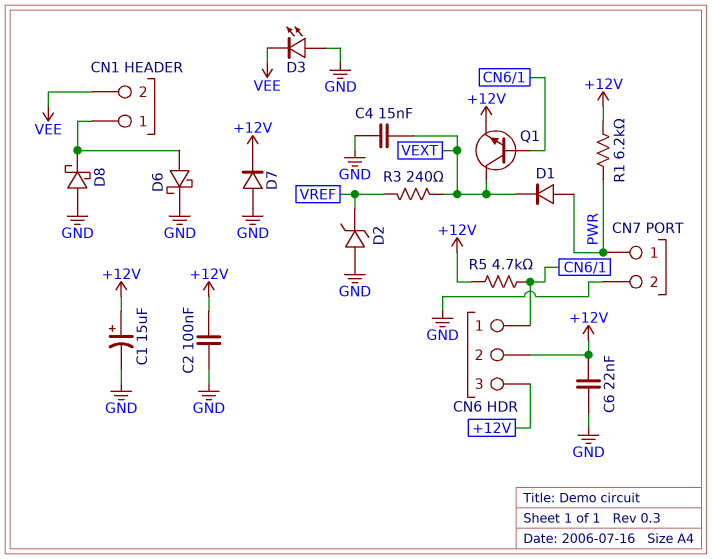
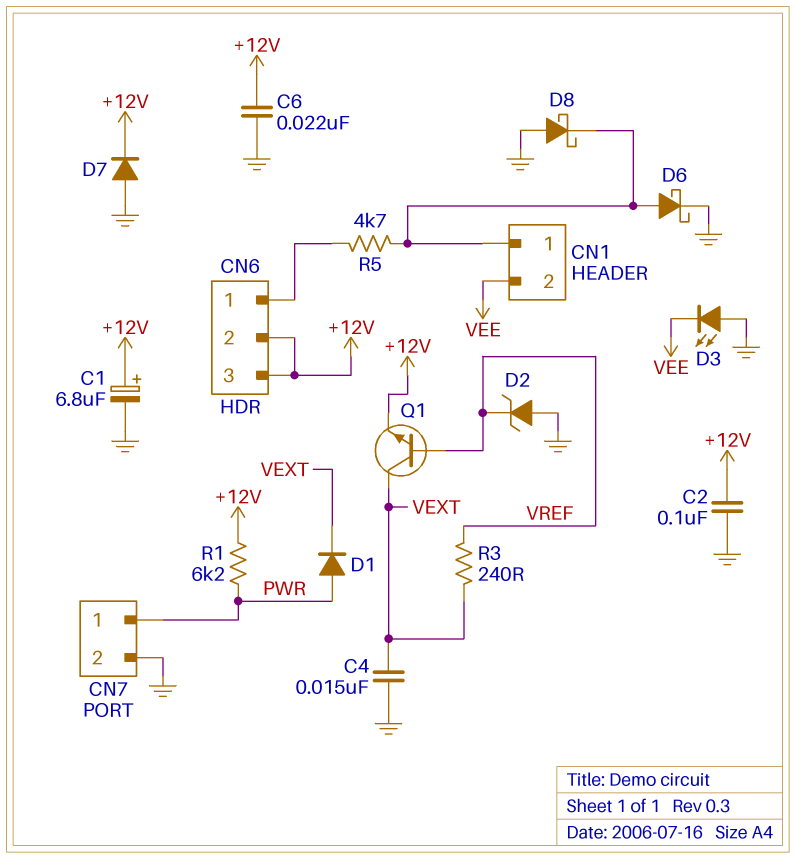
C1: 15uF (plus +12V, minus GND) -> 6.8uF (plus +12V, minus GND)
Q1: NPN (B CN6/1, C VEXT, E +12V) -> NPN (B VREF, C VEXT, E +12V)
R5: 4.7k (+12V, CN6/1) -> 4.7k (CN1/1, CN6/1)

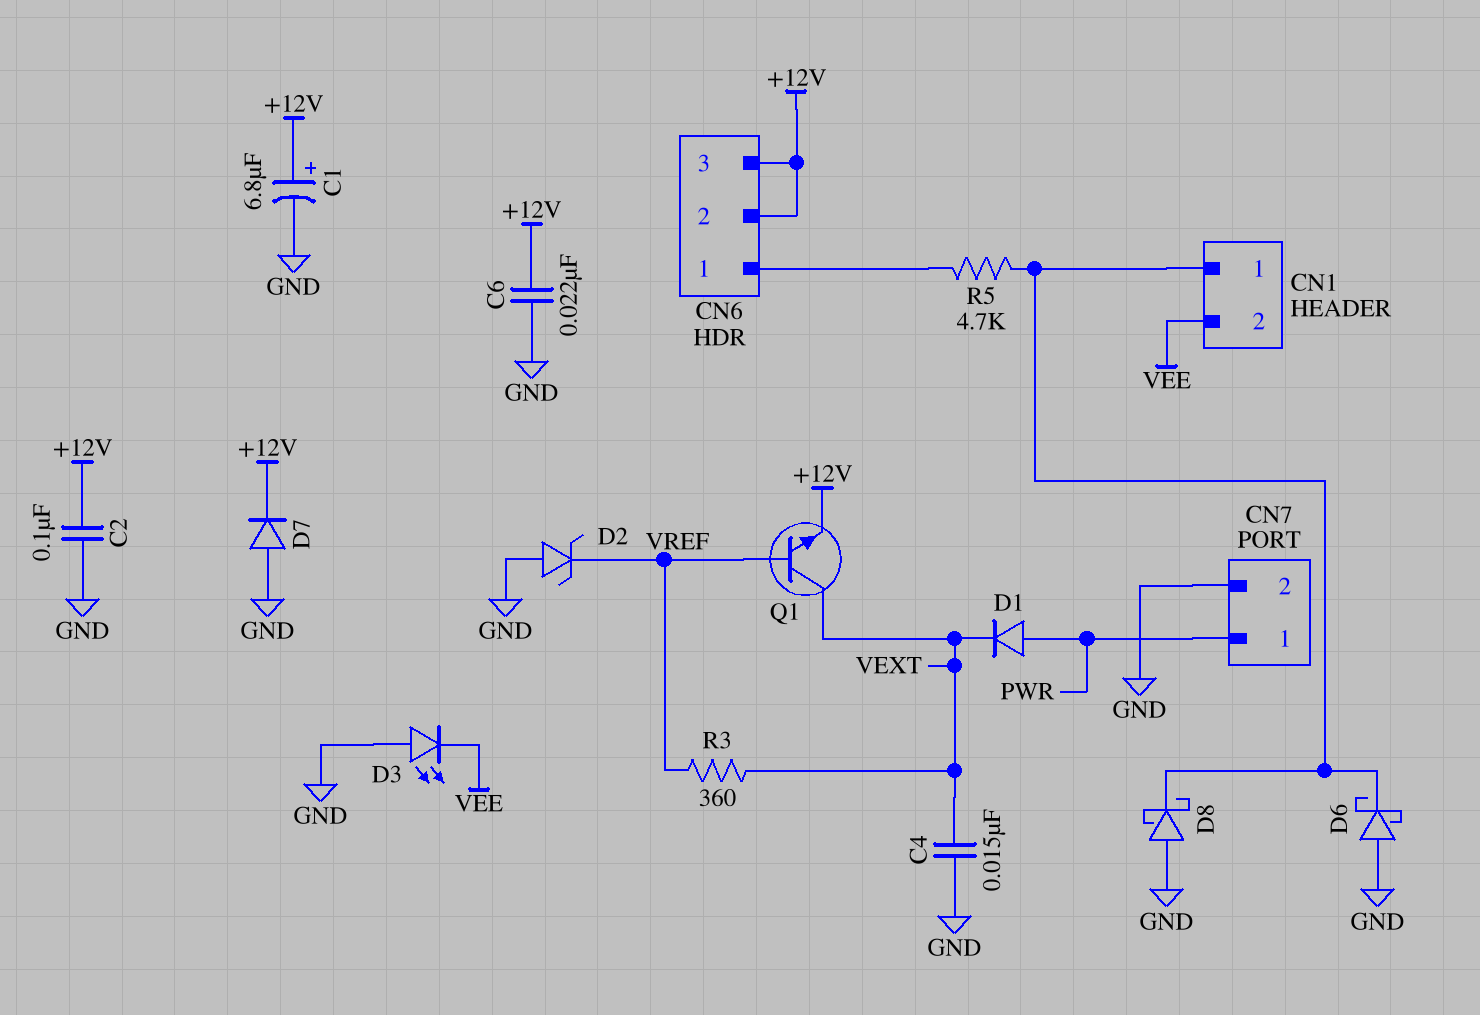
D6: schottky (A CN1/1, K GND) -> schottky (A GND, K CN1/1)
R1: 6.2k (+12V, PWR) -> none
R3: 240 (VEXT, VREF) -> 360 (VEXT, VREF)

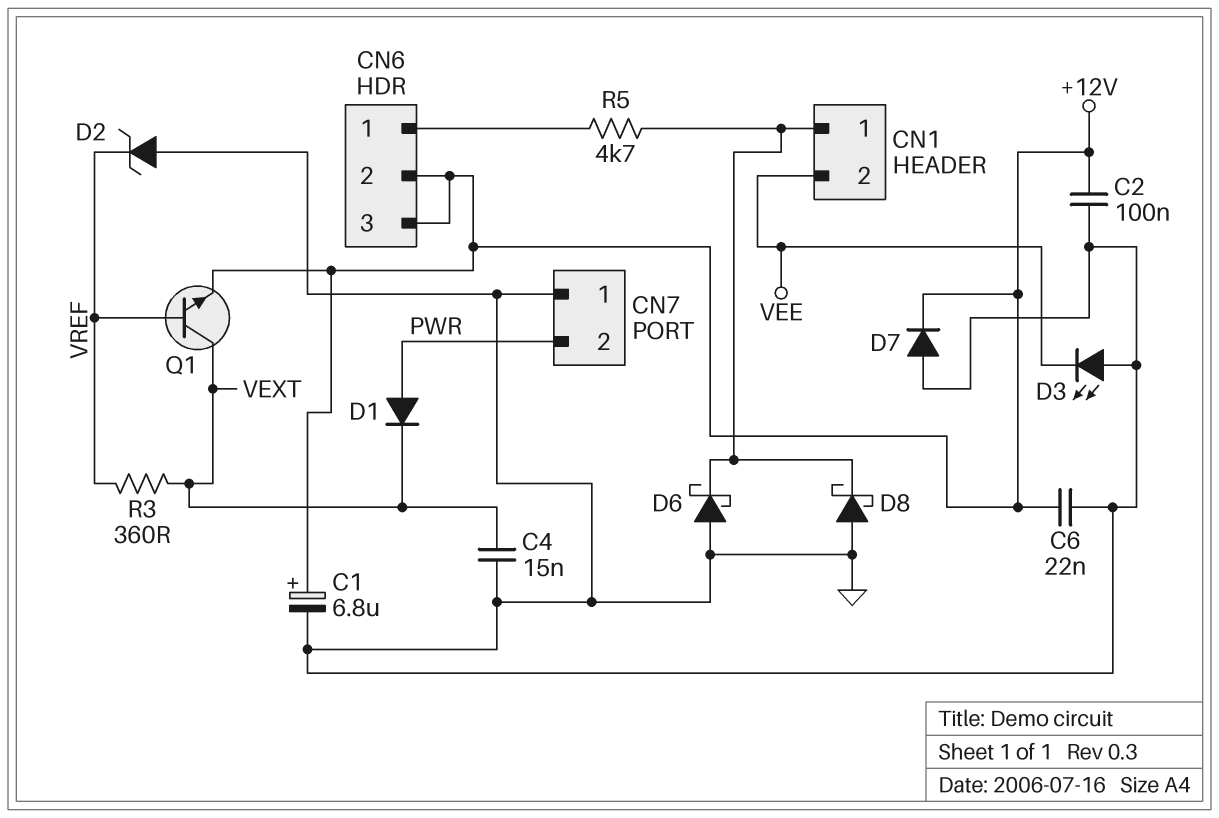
CN7 pin 1: PWR -> GND
CN7 pin 2: GND -> PWR

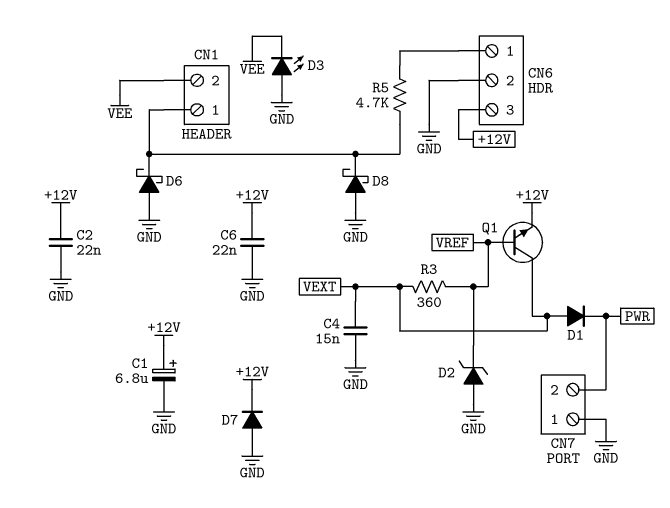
C2: 100nF (+12V, GND) -> 22nF (+12V, GND)
CN6 pin 2: +12V -> GND
D1: diode (A PWR, K VEXT) -> diode (A VEXT, K PWR)

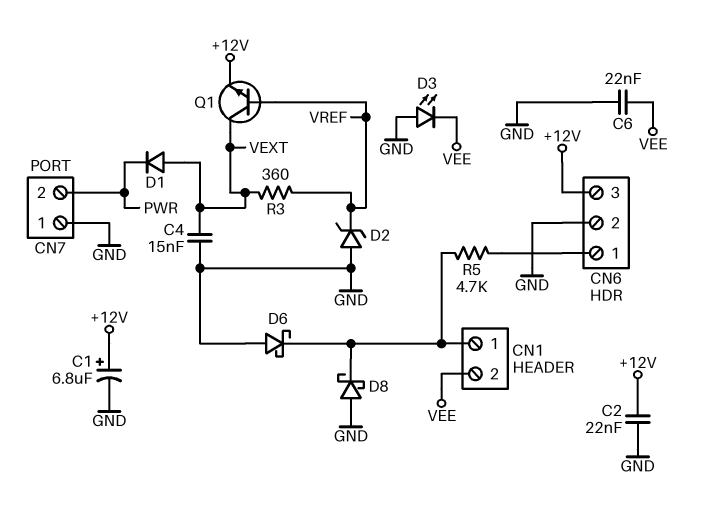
C6: 22nF (+12V, GND) -> 22nF (GND, VEE)
D7: diode (A GND, K +12V) -> none

